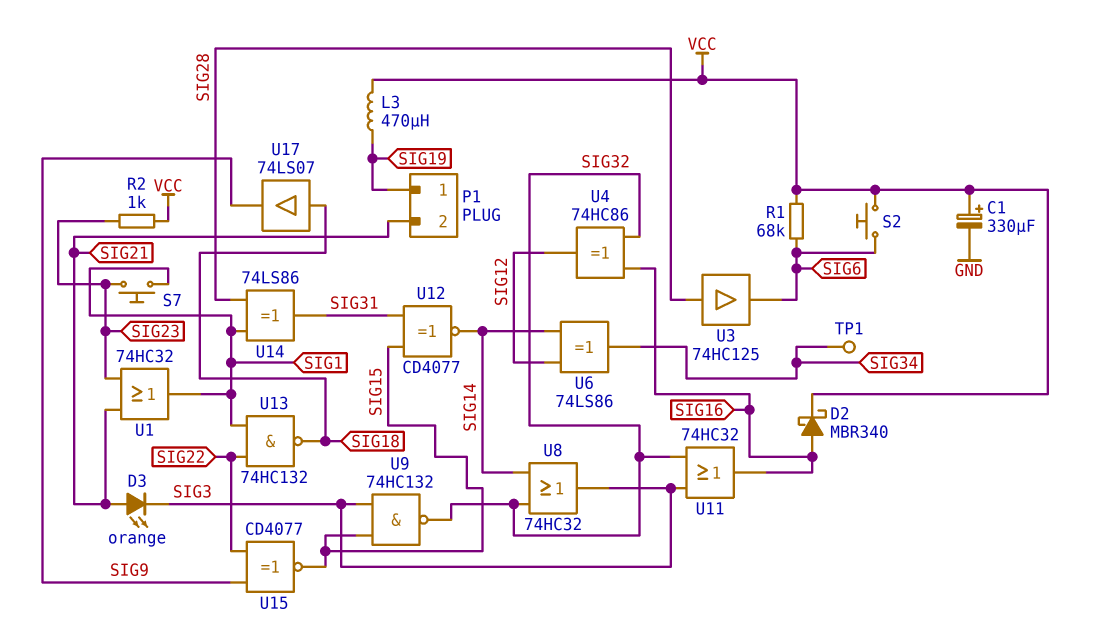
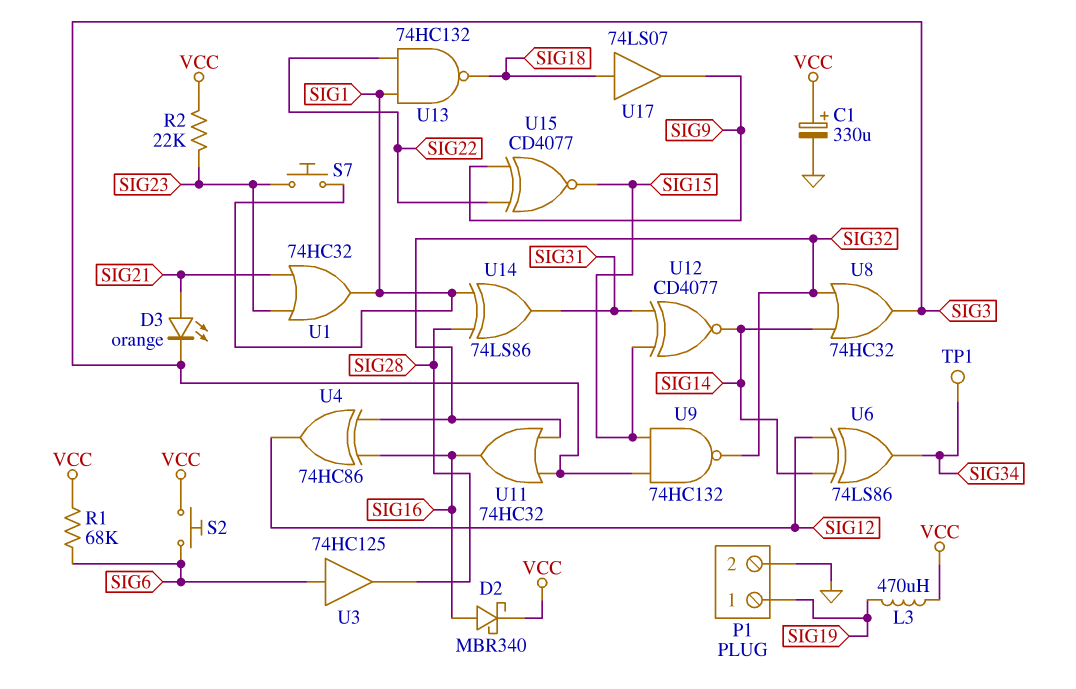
P1 pin 2: SIG21 -> GND
R2: 1k (SIG23, VCC) -> 22k (SIG23, VCC)
U3: buffer 74HC125 (in SIG28, out SIG6) -> buffer 74HC125 (in SIG6, out SIG28)

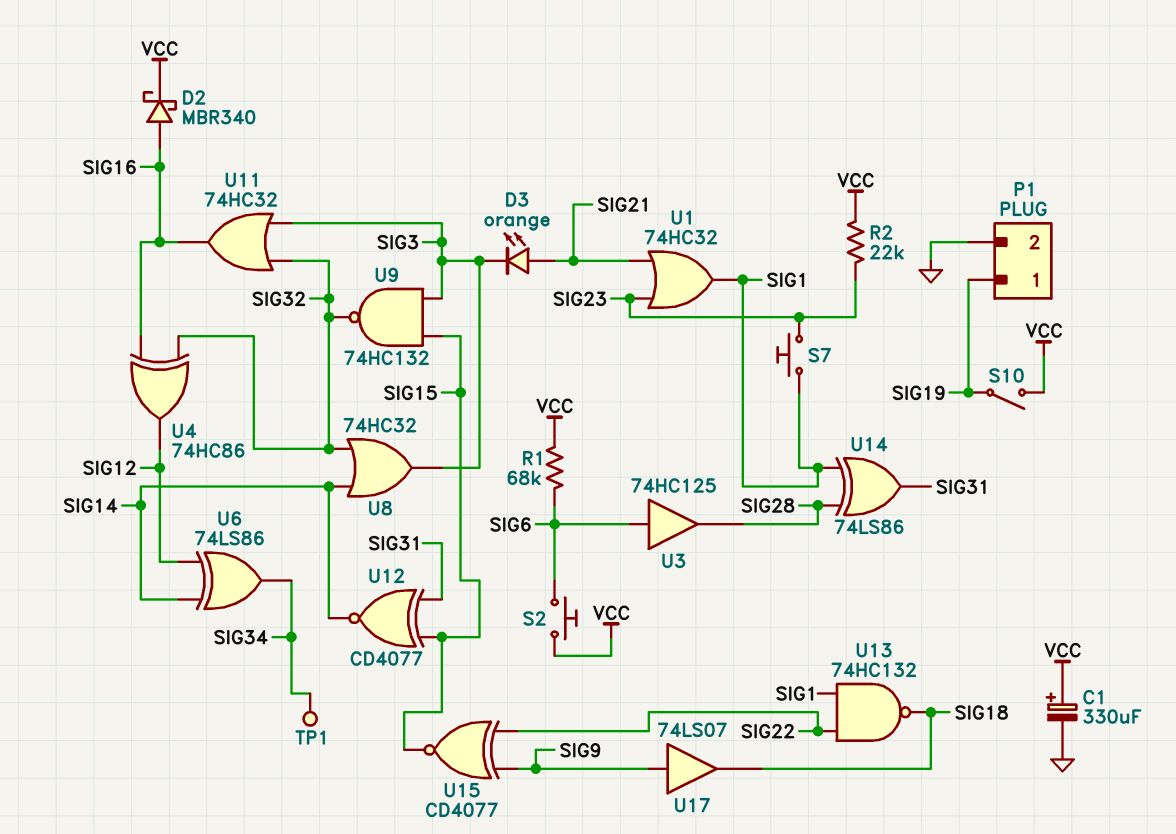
L3: 470uH (SIG19, VCC) -> none
S10: none -> switch (SIG19, VCC)
U17: buffer 74LS07 (in SIG18, out SIG9) -> buffer 74LS07 (in SIG9, out SIG18)

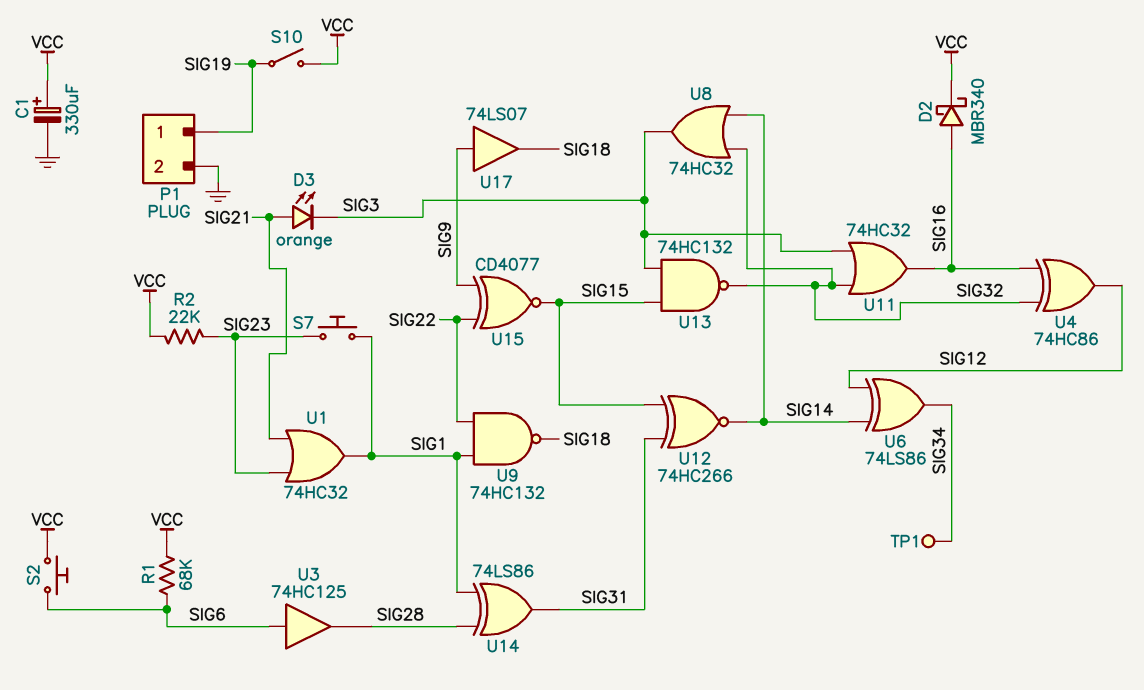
U9: NAND 74HC132 (in SIG3, in SIG15, out SIG32) -> NAND 74HC132 (in SIG1, in SIG22, out SIG18)
U12: XNOR CD4077 (in SIG15, in SIG31, out SIG14) -> XNOR 74HC266 (in SIG15, in SIG31, out SIG14)
U13: NAND 74HC132 (in SIG1, in SIG22, out SIG18) -> NAND 74HC132 (in SIG3, in SIG15, out SIG32)

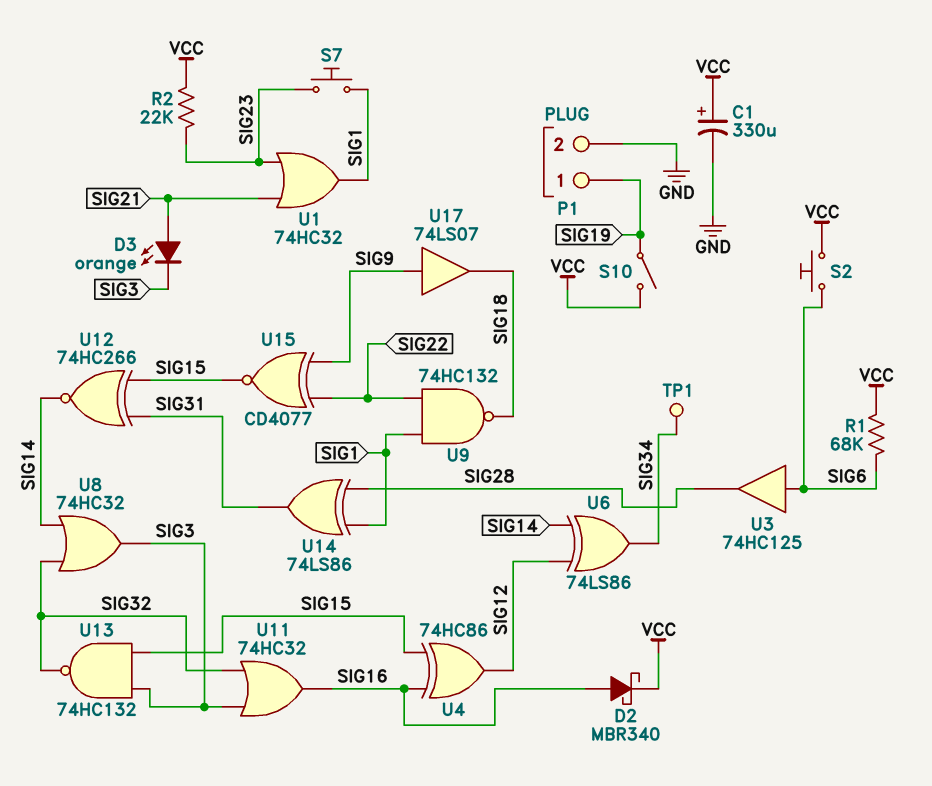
U4: XOR 74HC86 (in SIG16, in SIG32, out SIG12) -> XOR 74HC86 (in SIG15, in SIG16, out SIG12)

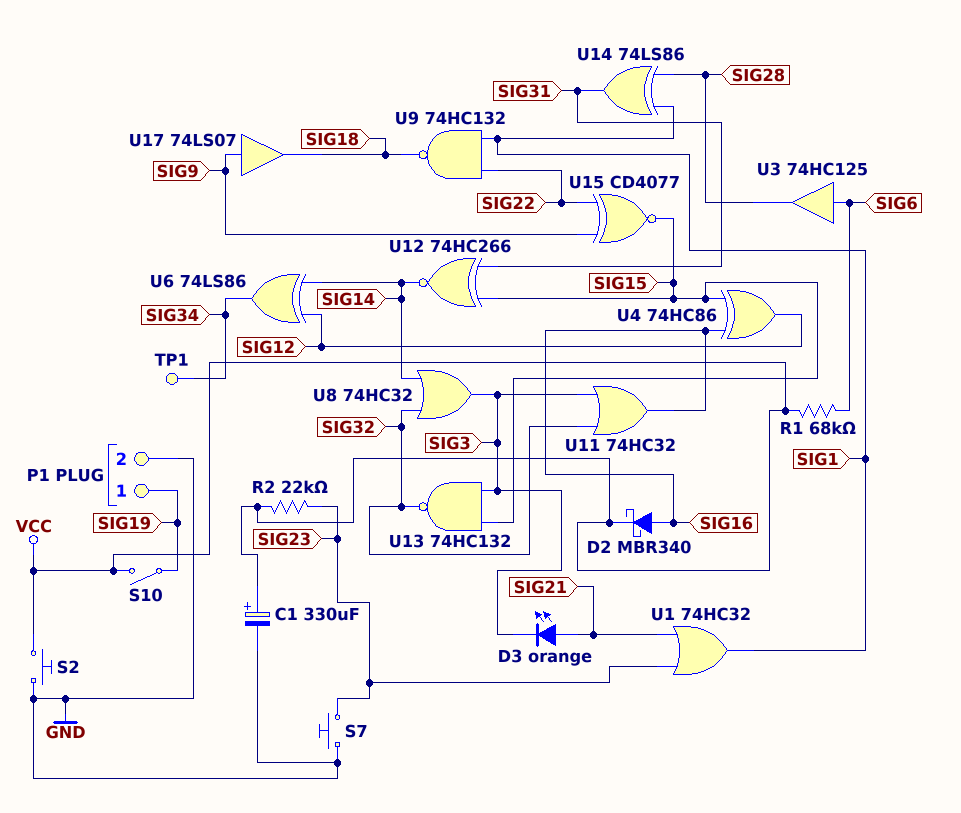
S2: button (SIG6, VCC) -> button (GND, VCC)
S7: button (SIG1, SIG23) -> button (GND, SIG23)

